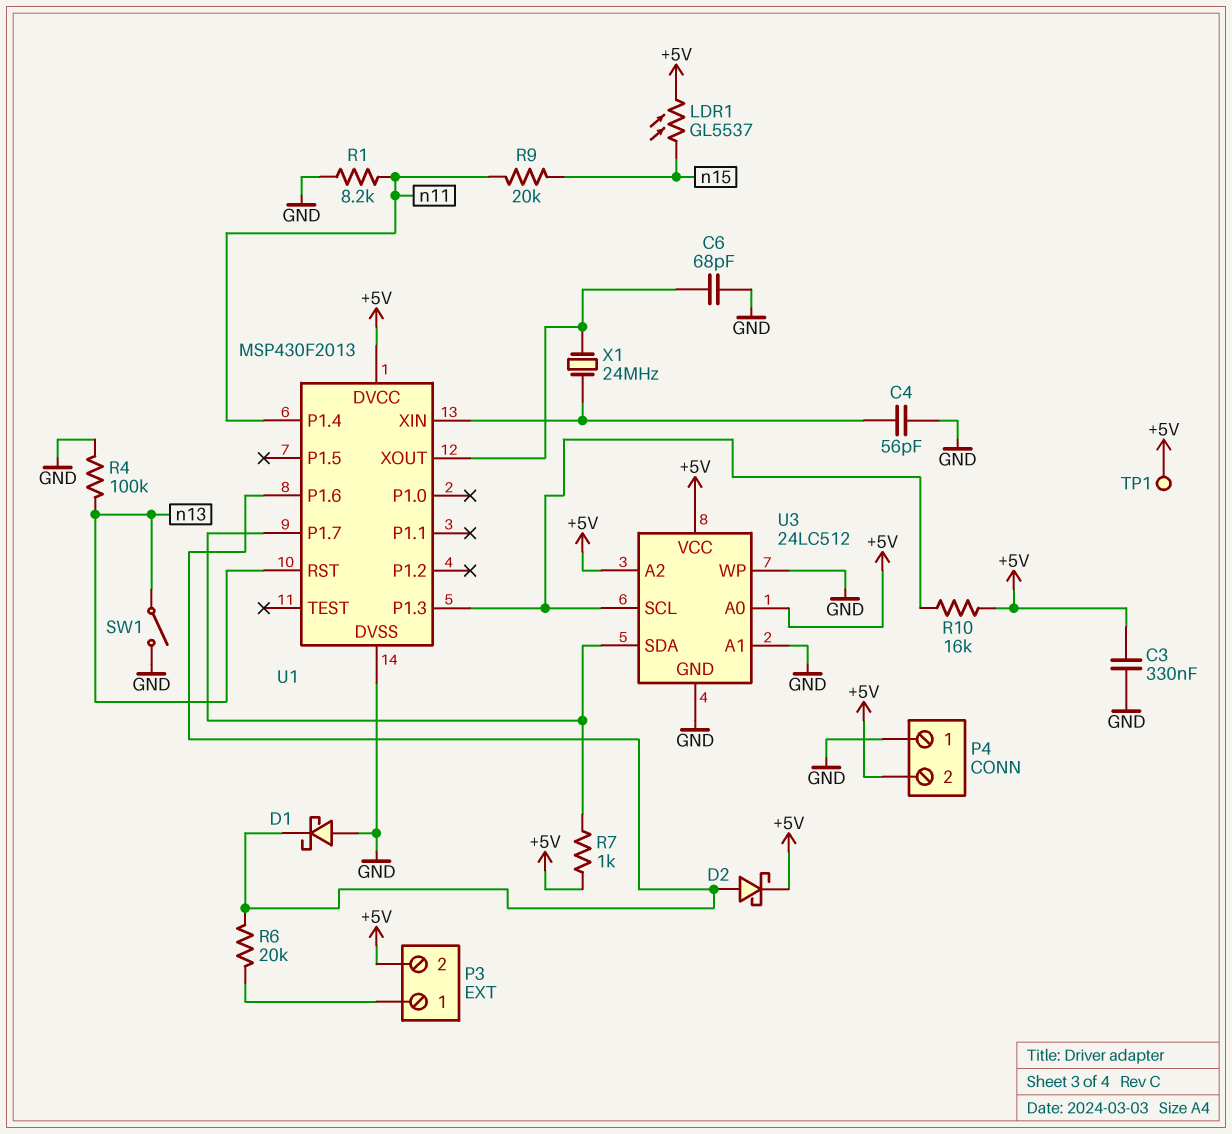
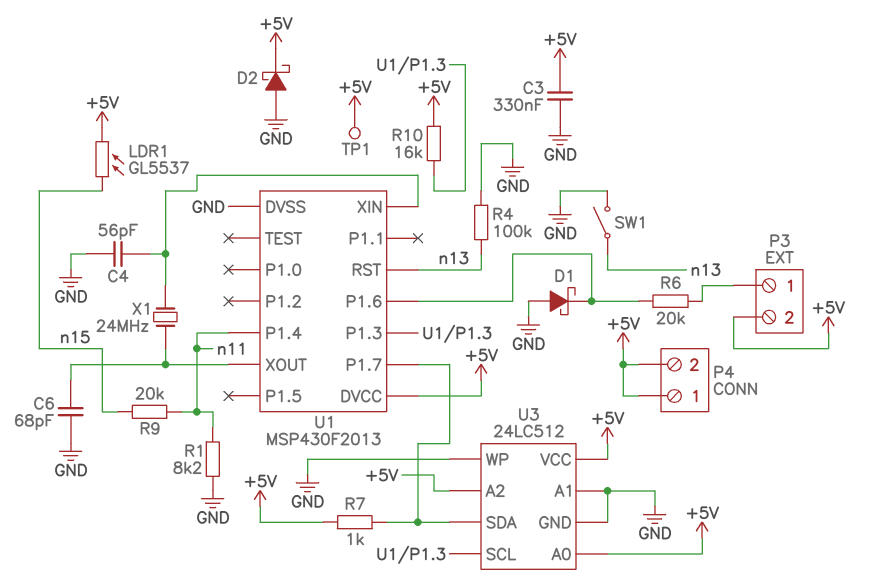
D2: schottky (A U1/P1.6, K +5V) -> schottky (A GND, K +5V)
P4 pin 1: GND -> +5V

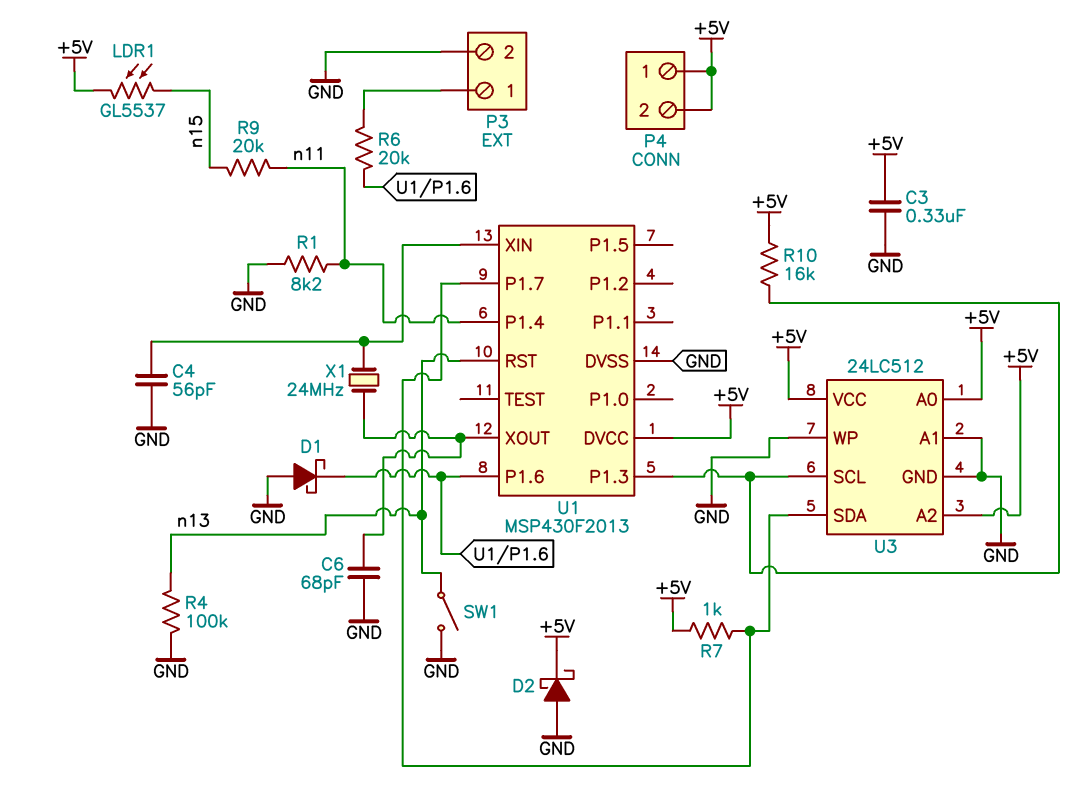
P3 pin 2: +5V -> GND
TP1: test point (+5V) -> none

